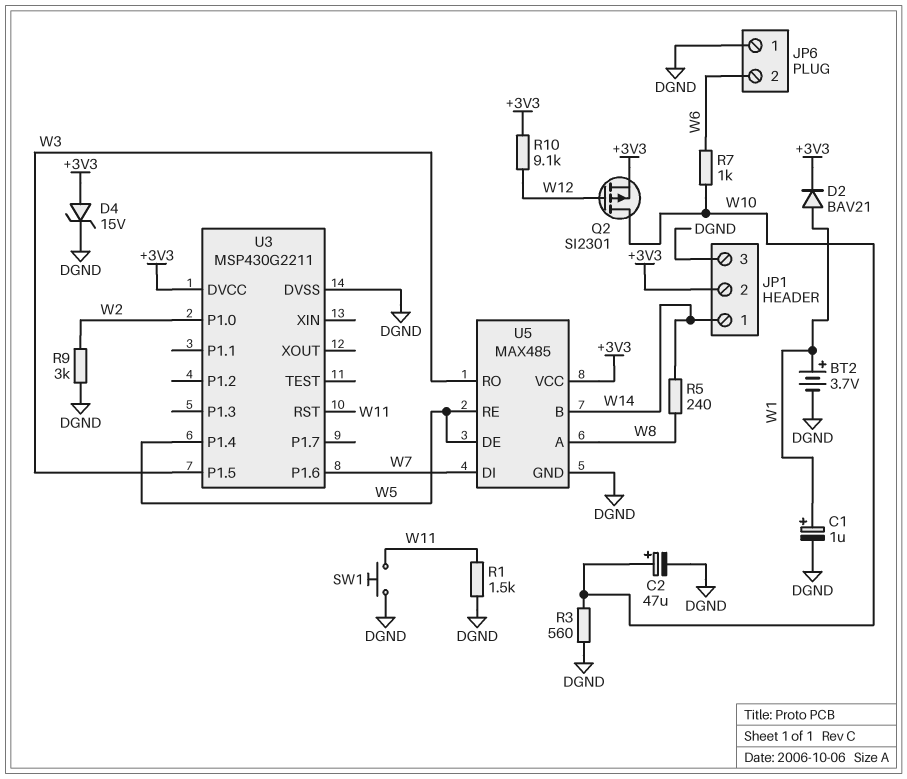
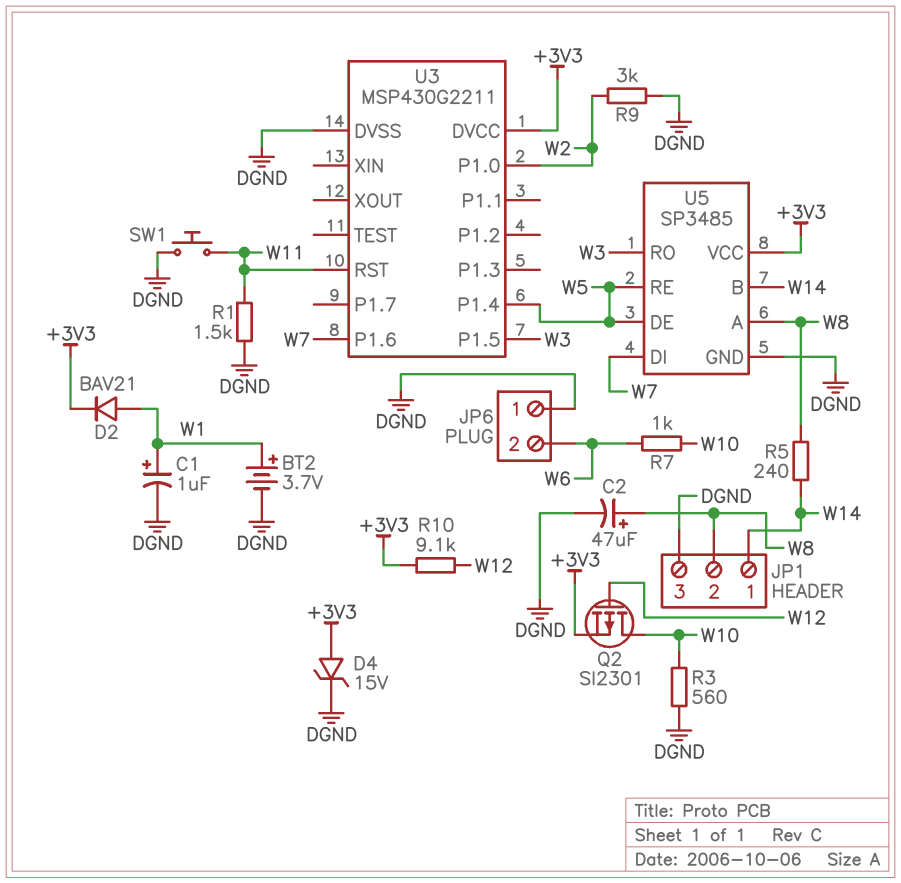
C2: 47uF (plus W10, minus DGND) -> 47uF (plus W8, minus DGND)
JP1 pin 2: +3V3 -> W8
U5: MAX485 -> SP3485

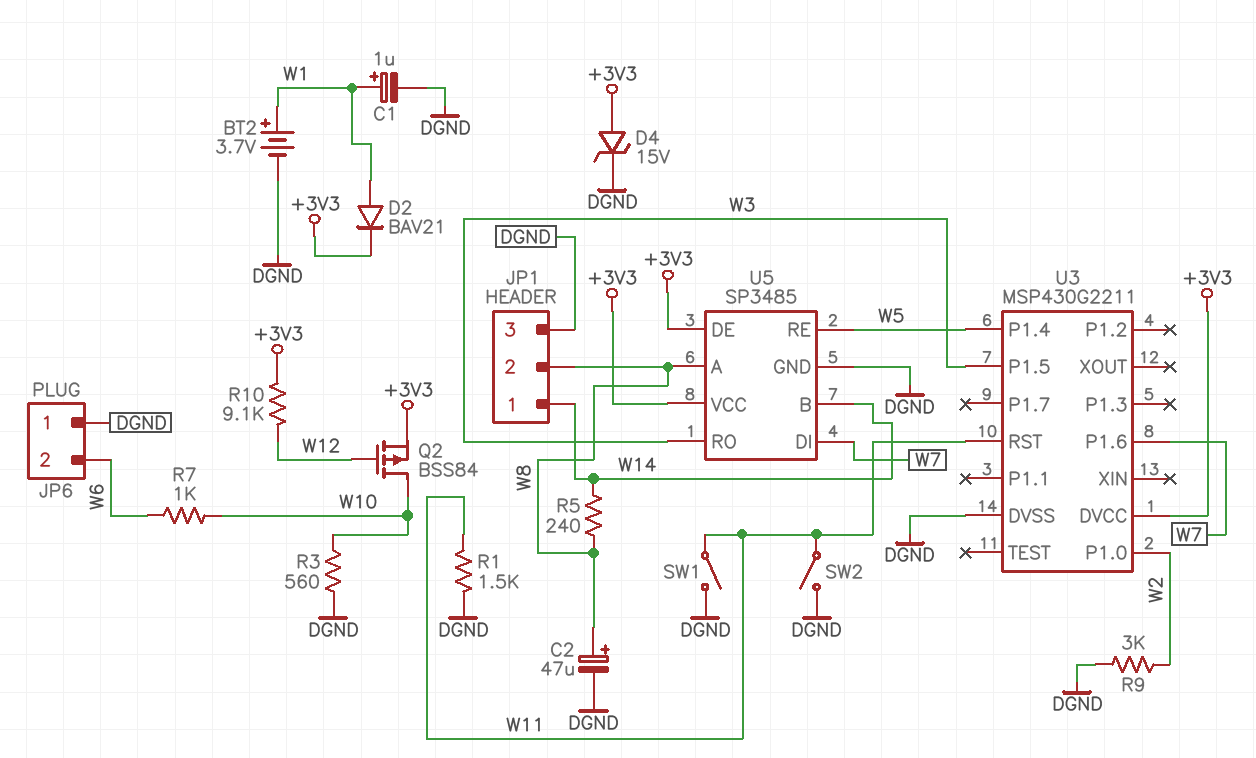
Q2: PMOS SI2301 (G W12, D W10, S +3V3) -> PMOS BSS84 (G W12, D W10, S +3V3)
SW1: button (DGND, W11) -> switch (DGND, W11)
SW2: none -> switch (DGND, W11)
U5 pin DE: W5 -> +3V3

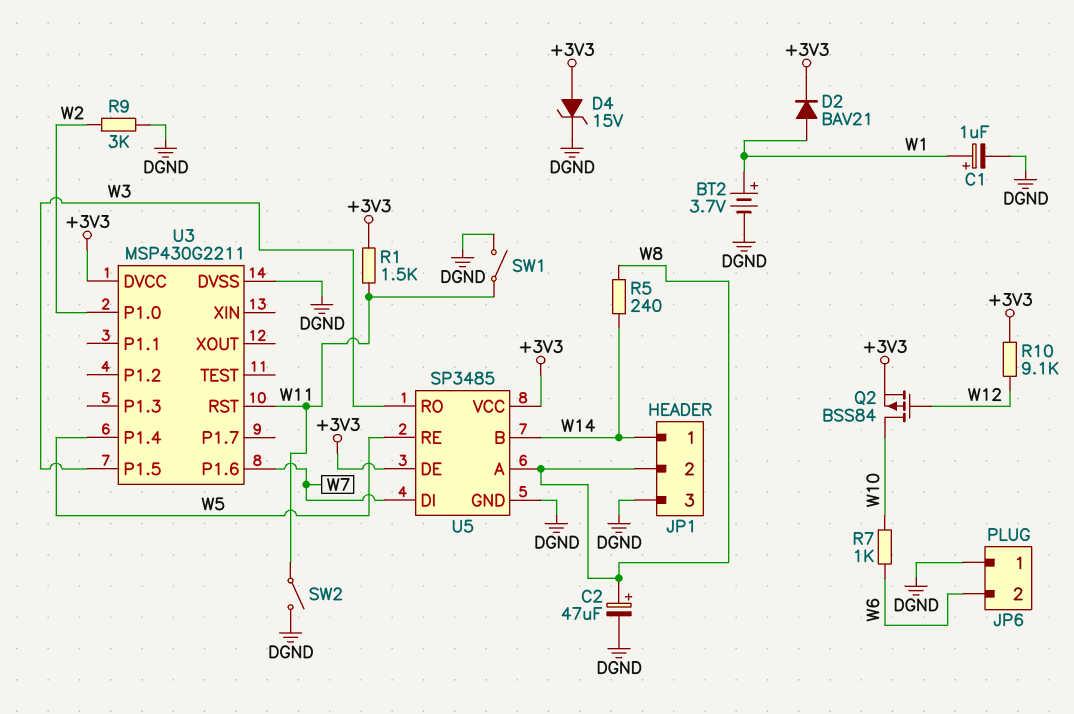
R1: 1.5k (DGND, W11) -> 1.5k (+3V3, W11)
R3: 560 (DGND, W10) -> none

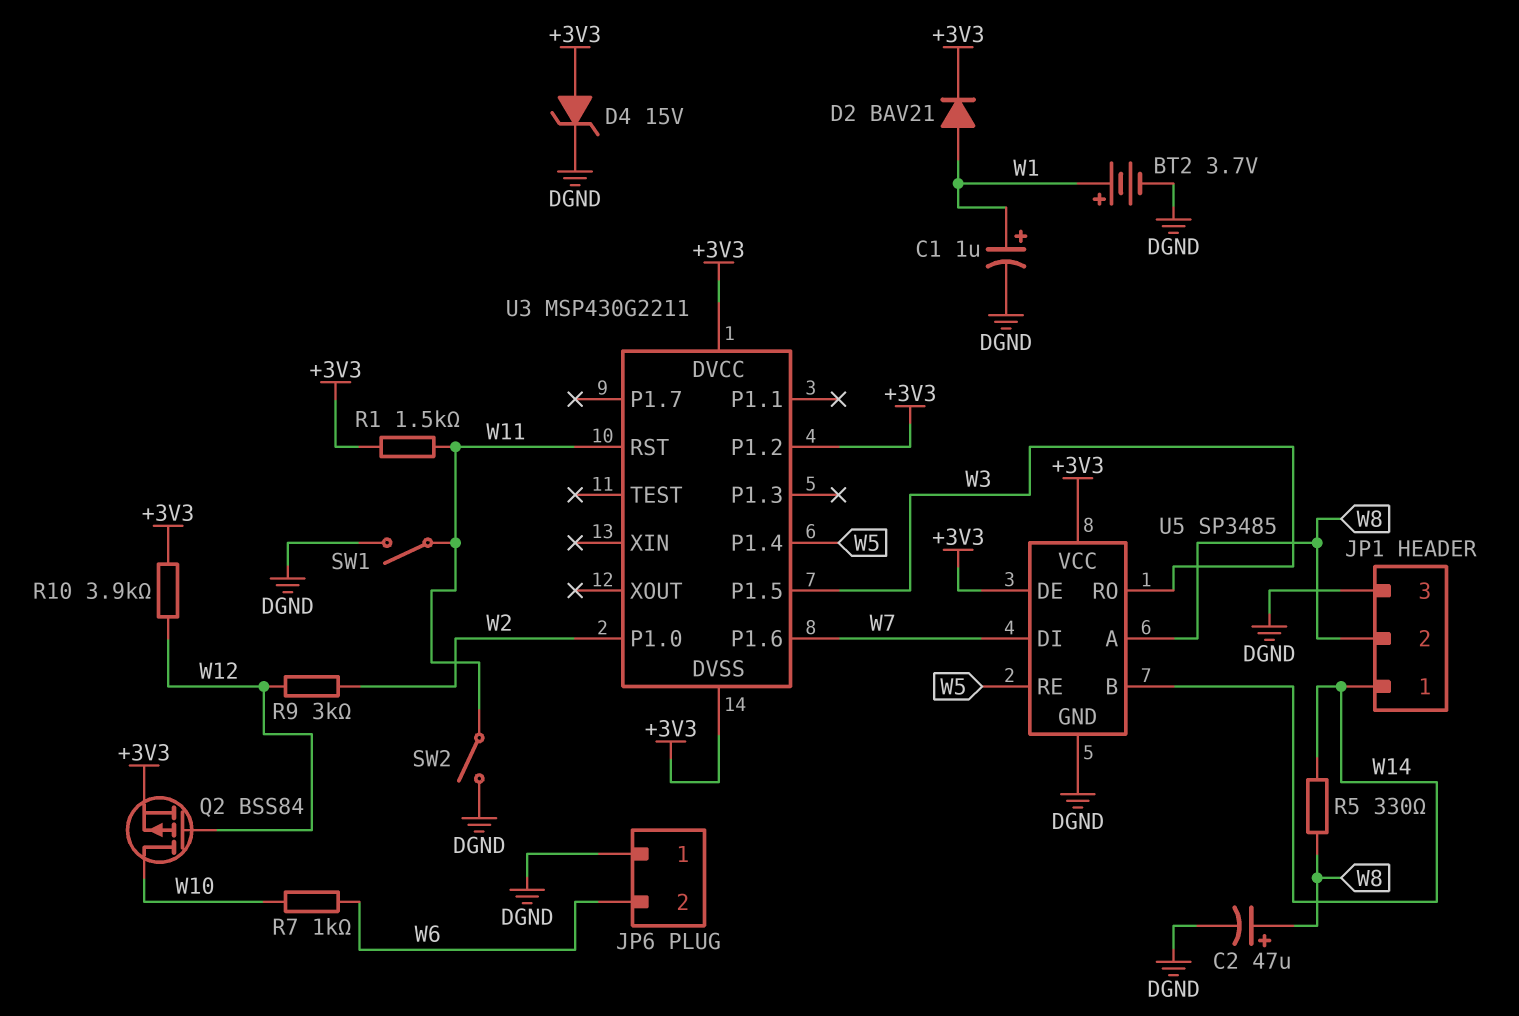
R5: 240 (W8, W14) -> 330 (W8, W14)
R9: 3k (DGND, W2) -> 3k (W2, W12)
R10: 9.1k (+3V3, W12) -> 3.9k (+3V3, W12)
U3 pin DVSS: DGND -> +3V3
U3 pin P1.2: none -> +3V3

